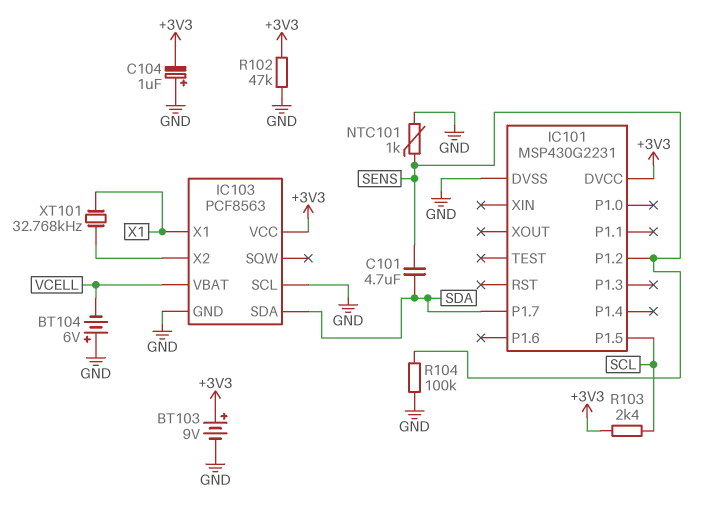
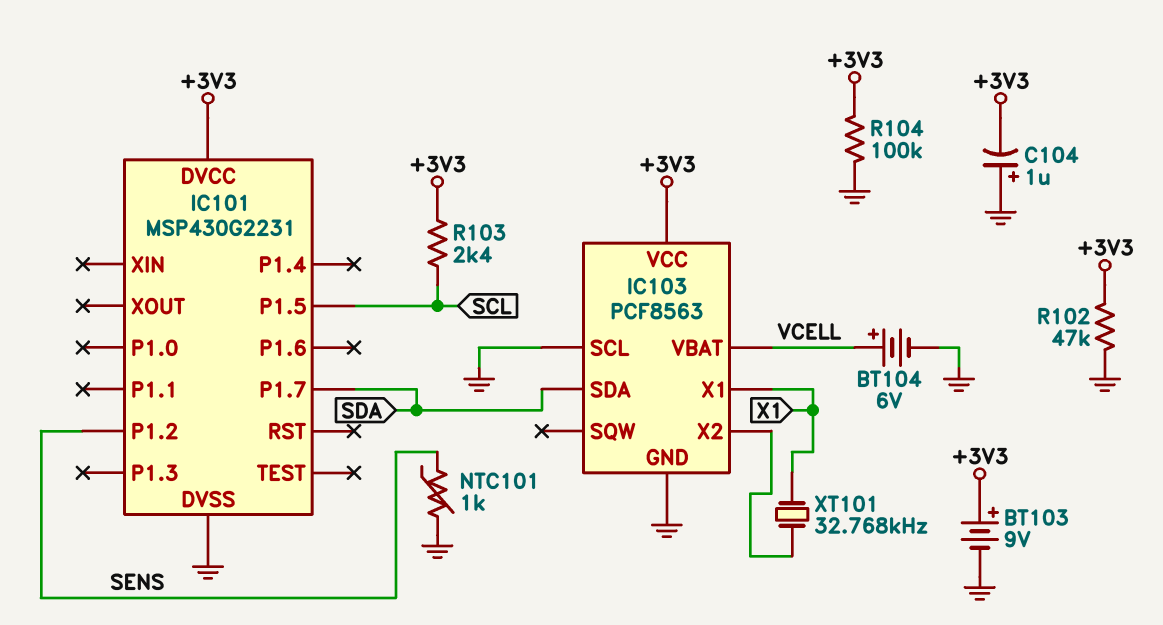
BT104: 6V (plus GND, minus VCELL) -> 6V (plus VCELL, minus GND)
C101: 4.7uF (SDA, SENS) -> none
R104: 100k (GND, SENS) -> 100k (+3V3, GND)

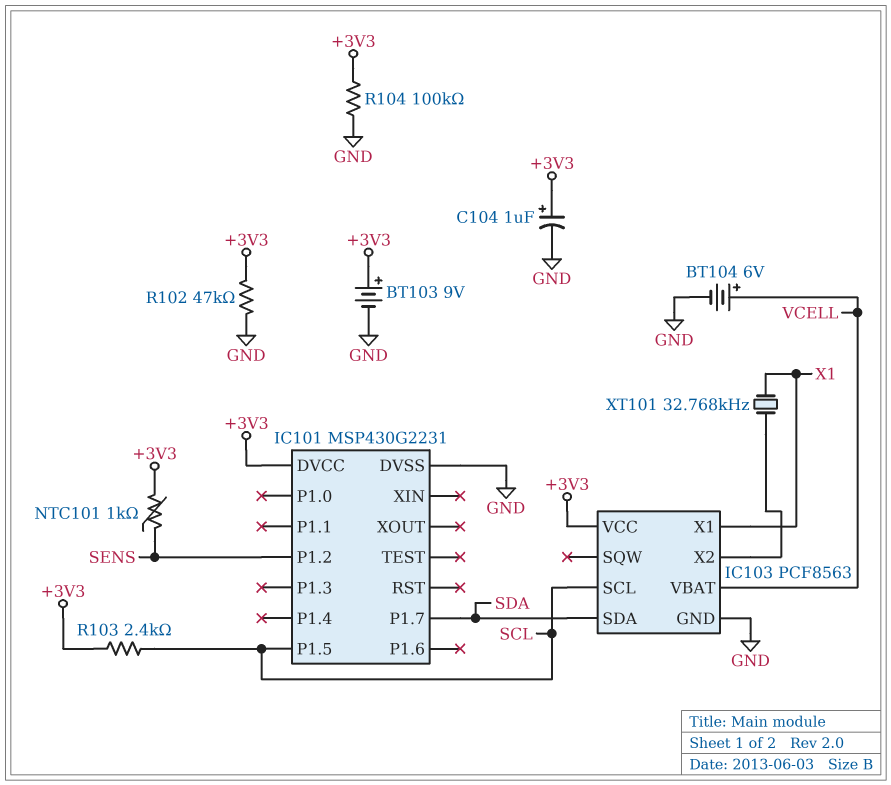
C104: 1uF (plus GND, minus +3V3) -> 1uF (plus +3V3, minus GND)
IC103 pin SCL: GND -> SCL
NTC101: 1k (GND, SENS) -> 1k (+3V3, SENS)

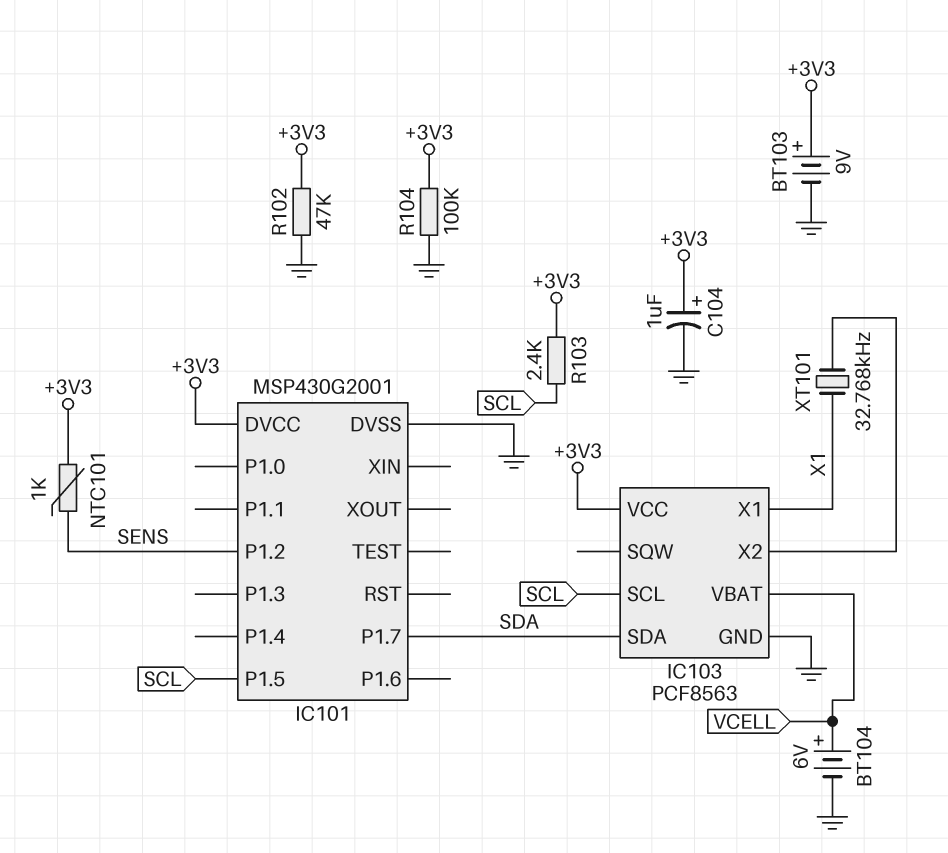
IC101: MSP430G2231 -> MSP430G2001

